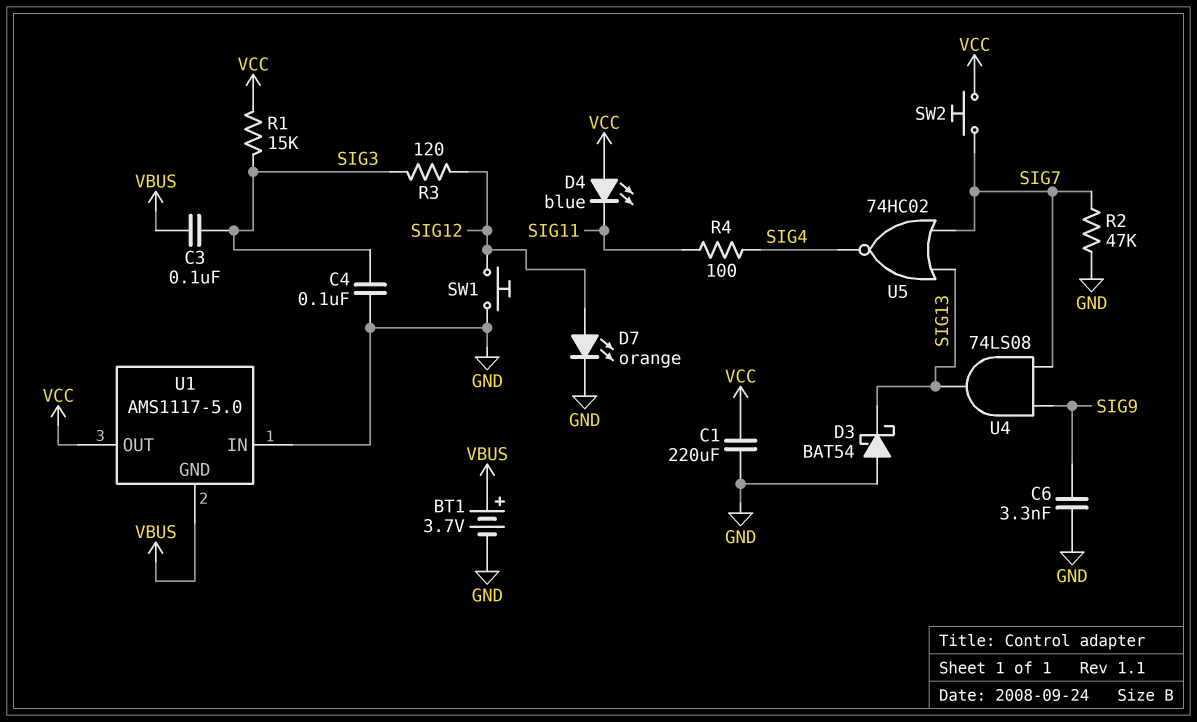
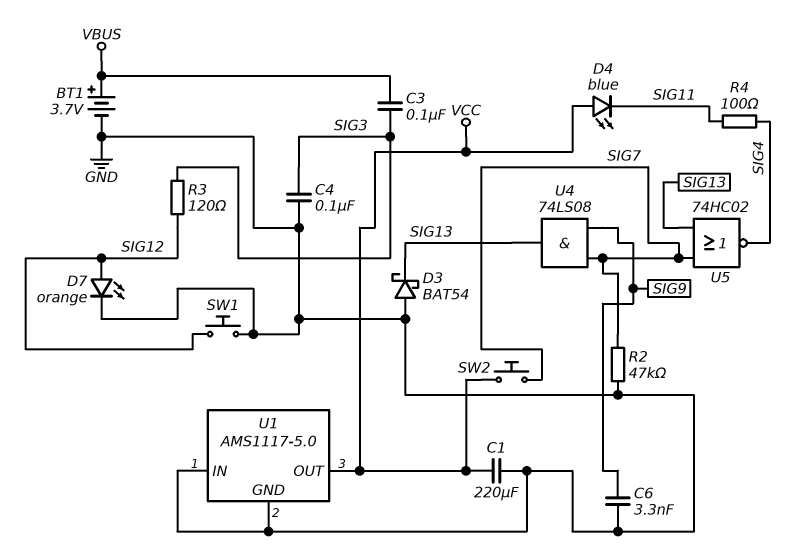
R1: 15k (SIG3, VCC) -> none
U1 pin GND: VBUS -> GND

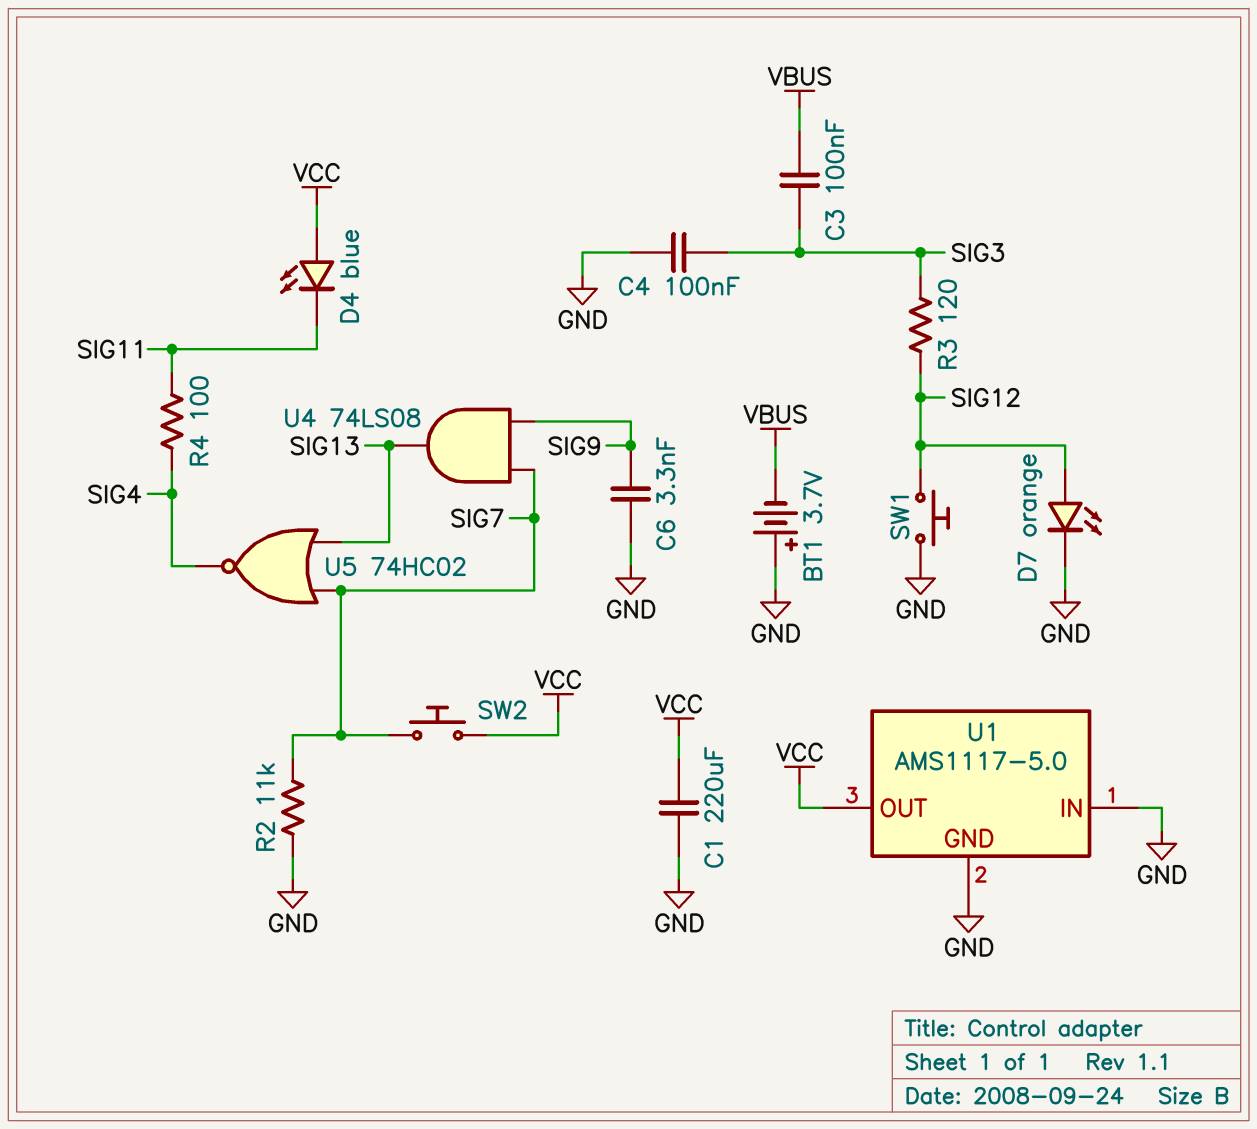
BT1: 3.7V (plus VBUS, minus GND) -> 3.7V (plus GND, minus VBUS)
D3: schottky BAT54 (A GND, K SIG13) -> none
R2: 47k (GND, SIG7) -> 11k (GND, SIG7)

